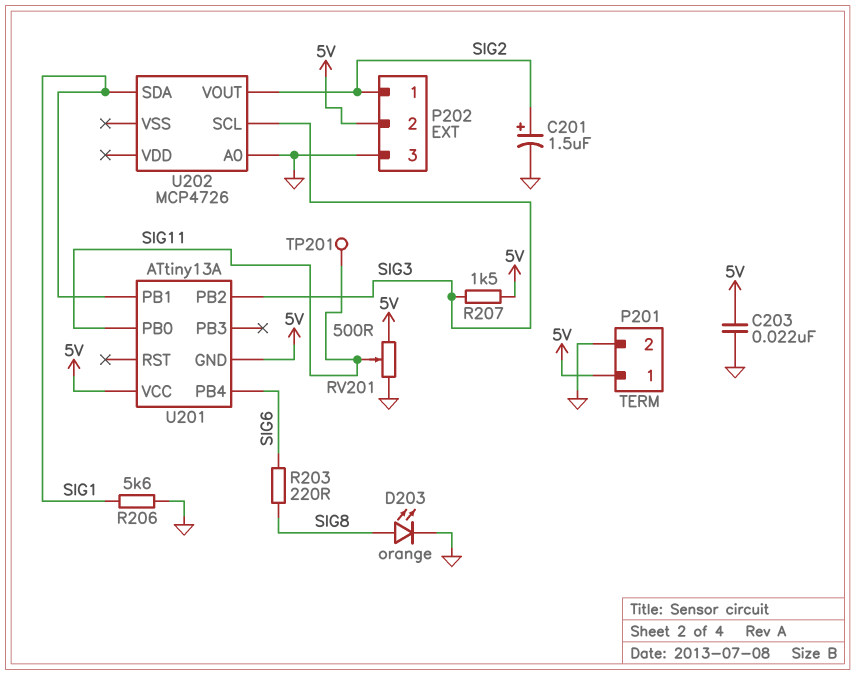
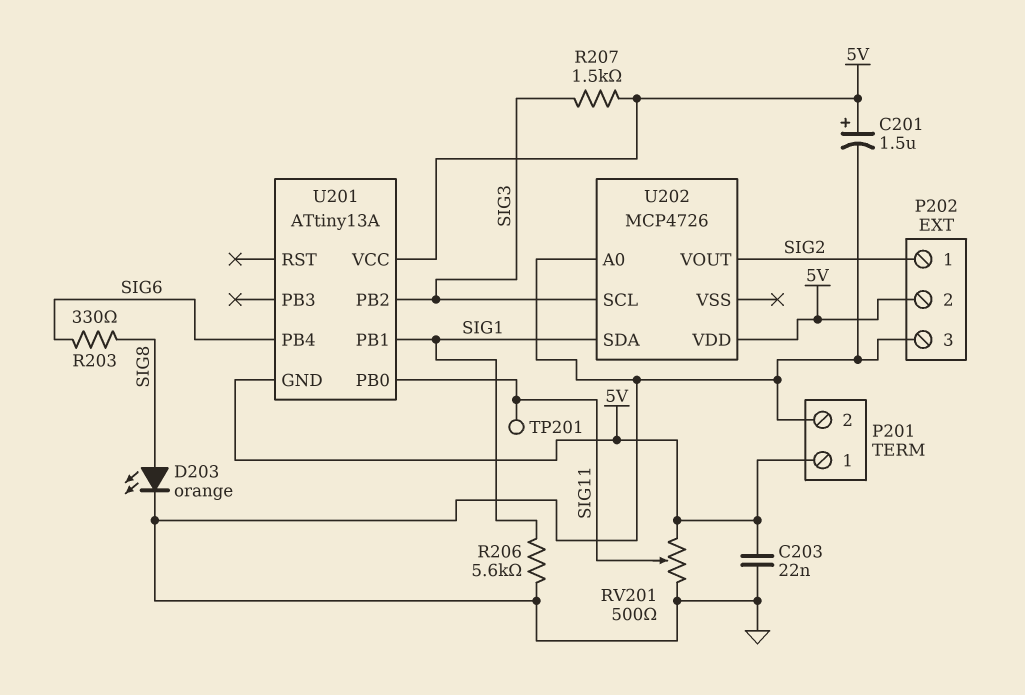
C201: 1.5uF (plus SIG2, minus GND) -> 1.5uF (plus 5V, minus GND)
R203: 220 (SIG6, SIG8) -> 330 (SIG6, SIG8)
U202 pin VDD: none -> 5V

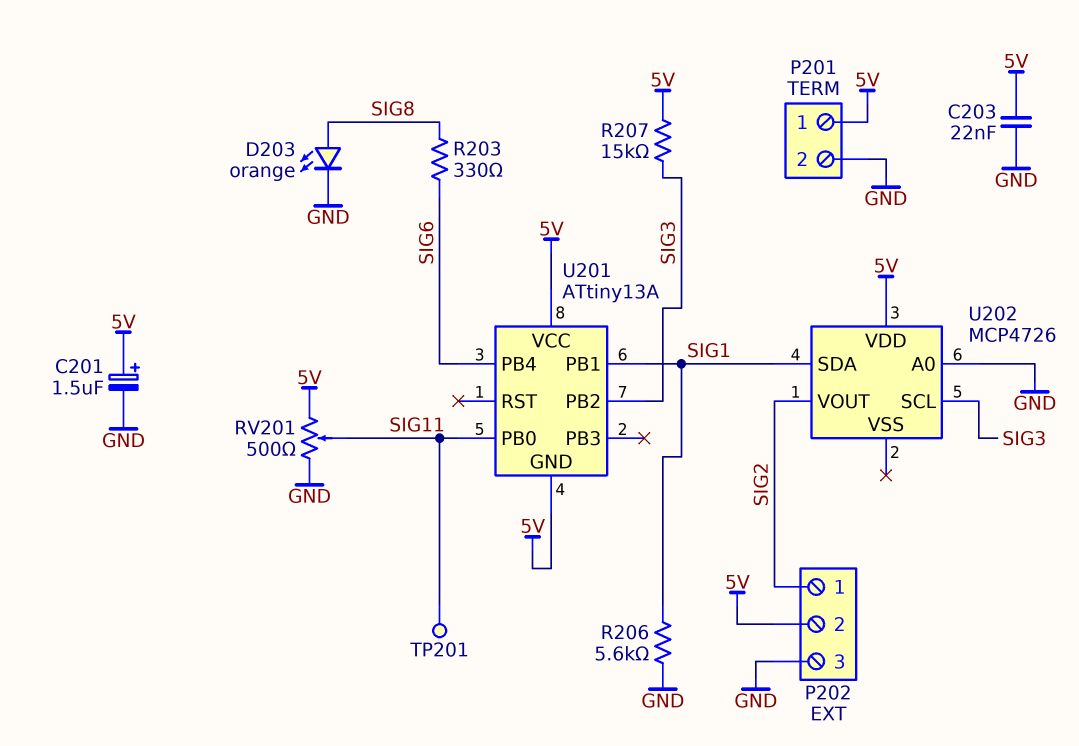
R207: 1.5k (5V, SIG3) -> 15k (5V, SIG3)

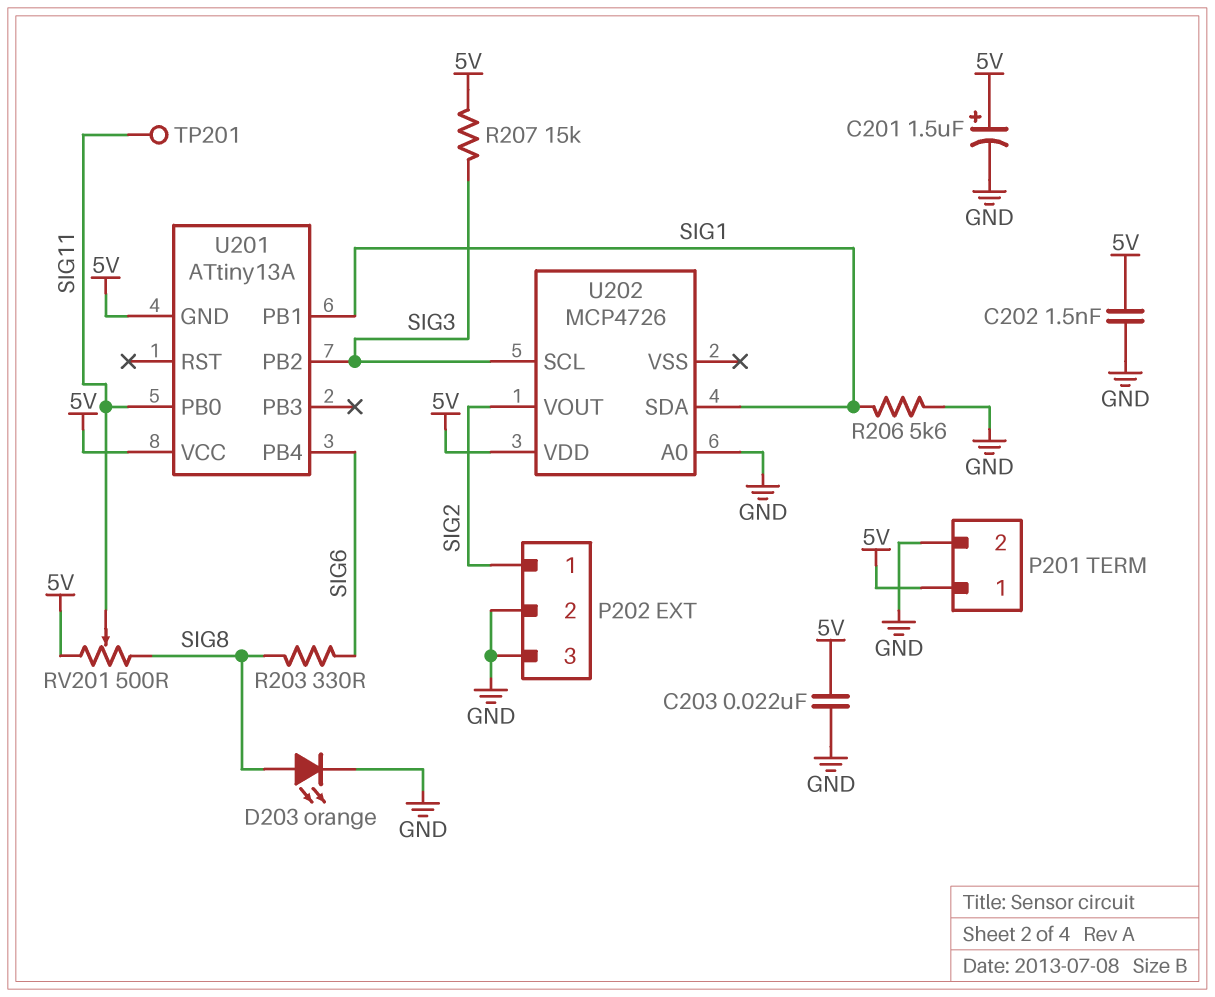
C202: none -> 1.5nF (5V, GND)
P202 pin 2: 5V -> GND
RV201: 500 (5V, GND, wiper SIG11) -> 500 (5V, SIG8, wiper SIG11)

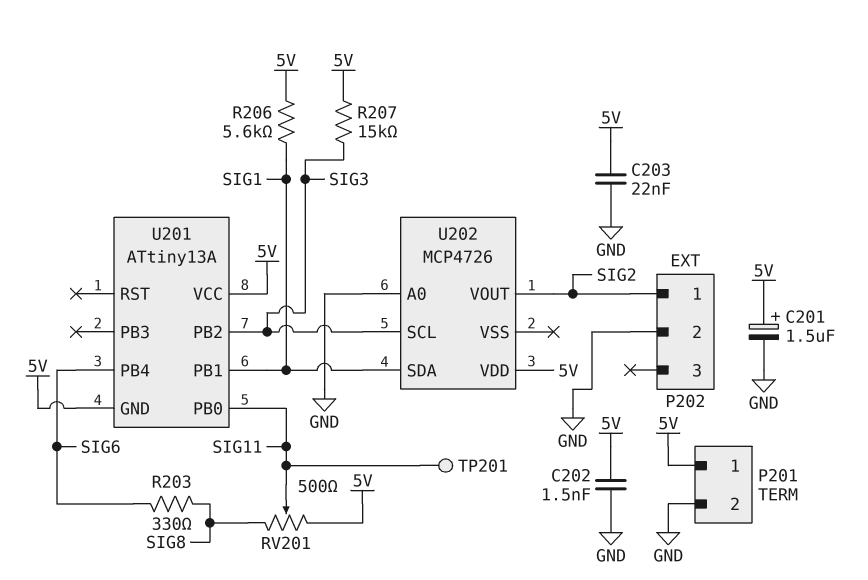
D203: LED orange (A SIG8, K GND) -> none
P202 pin 3: GND -> none
R206: 5.6k (GND, SIG1) -> 5.6k (5V, SIG1)

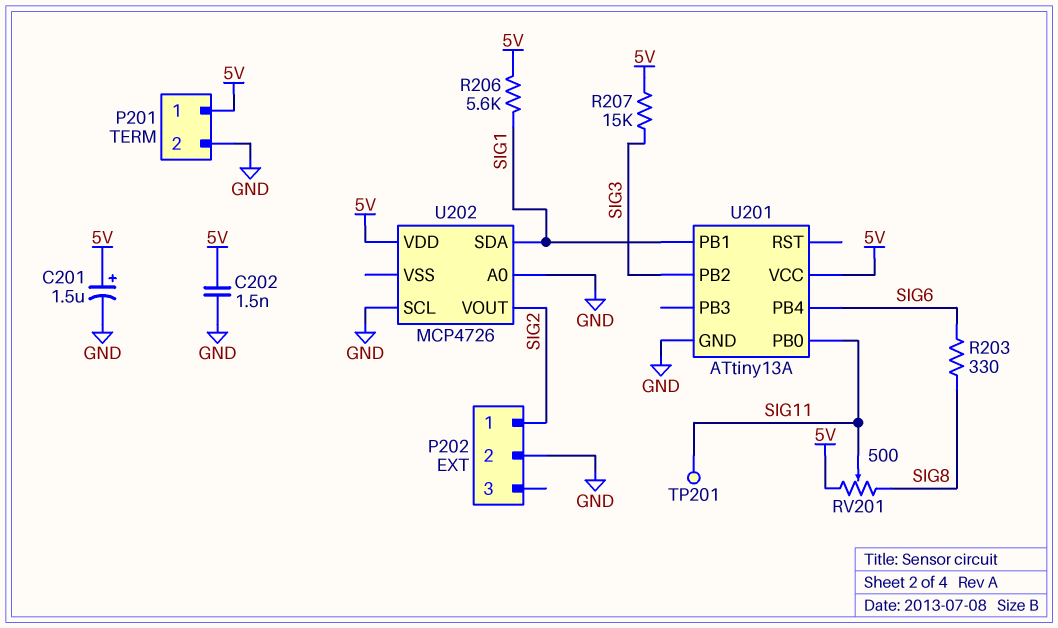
C203: 22nF (5V, GND) -> none
U201 pin GND: 5V -> GND
U202 pin SCL: SIG3 -> GND

